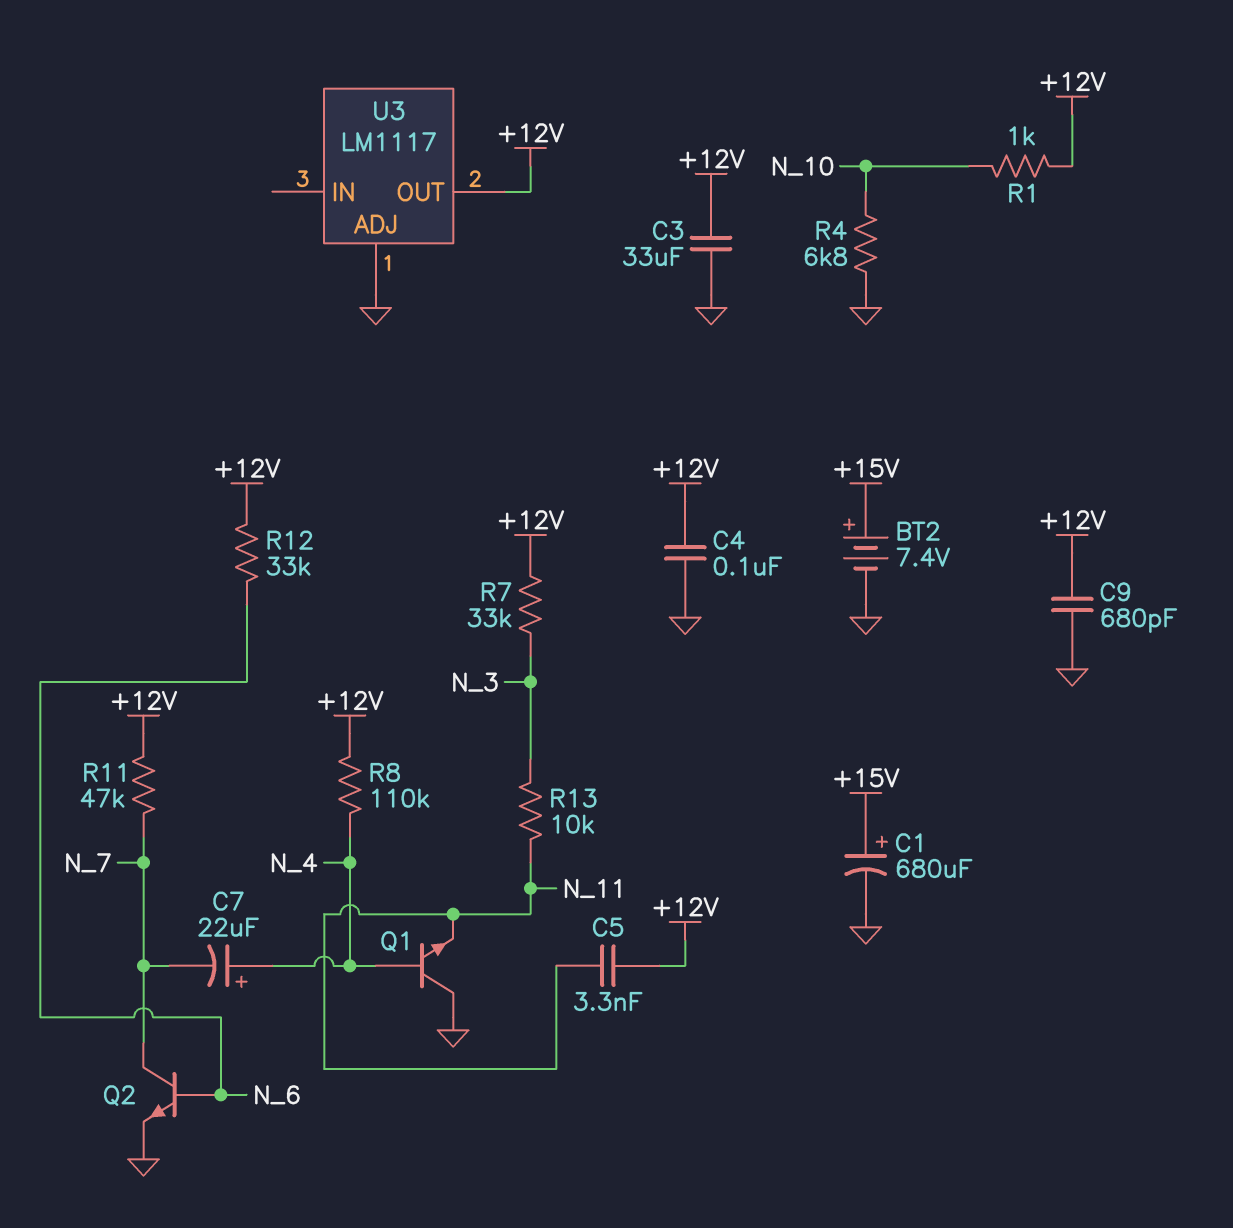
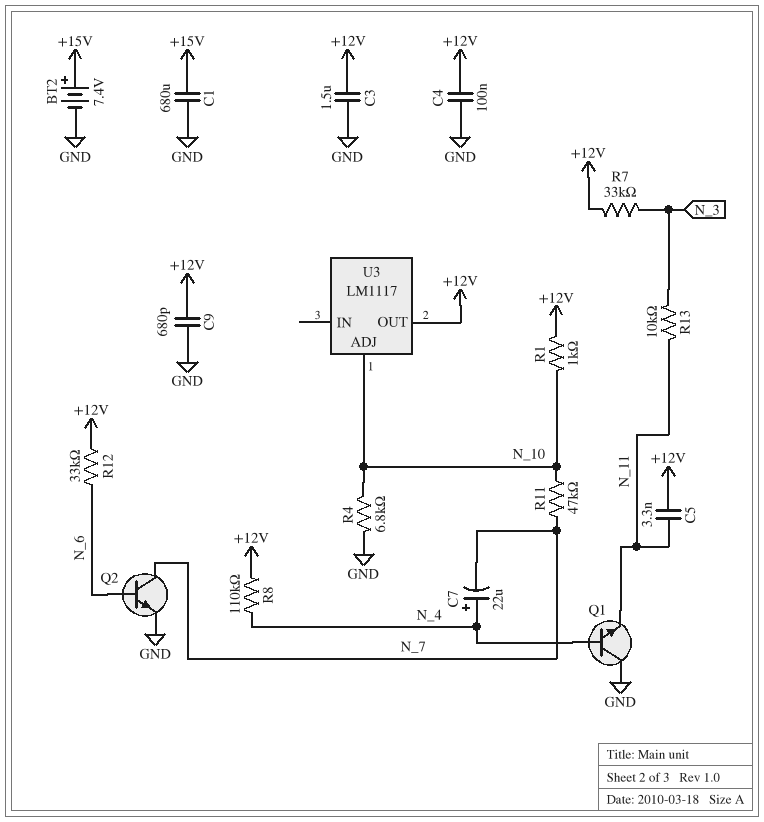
C1: 680uF (plus +15V, minus GND) -> 680uF (+15V, GND)
C3: 33uF (+12V, GND) -> 1.5uF (+12V, GND)
R11: 47k (+12V, N_7) -> 47k (N_7, N_10)
U3 pin ADJ: GND -> N_10

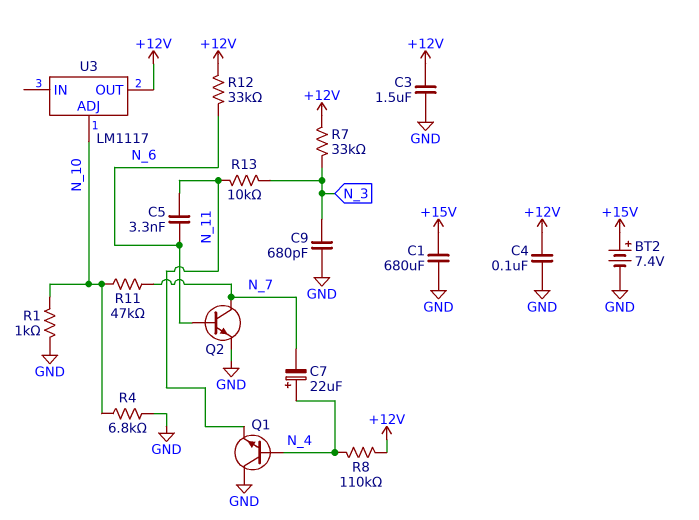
C5: 3.3nF (+12V, N_11) -> 3.3nF (N_6, N_11)
C9: 680pF (+12V, GND) -> 680pF (GND, N_3)
R1: 1k (+12V, N_10) -> 1k (GND, N_10)

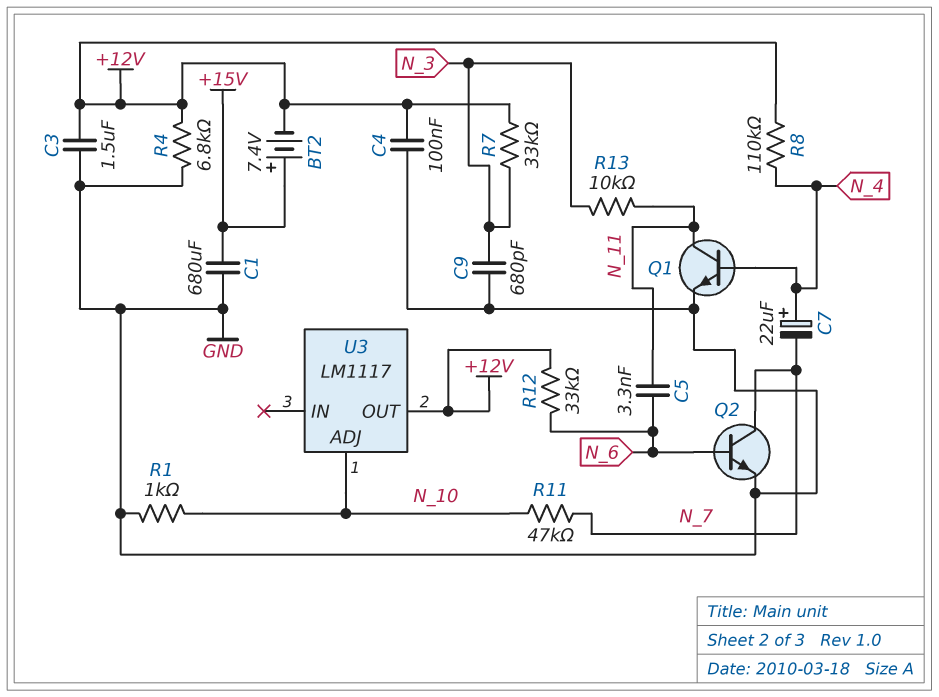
BT2: 7.4V (plus +15V, minus GND) -> 7.4V (plus +15V, minus +12V)
Q1: NPN (B N_4, C GND, E N_11) -> NPN (B N_4, C N_11, E GND)
R4: 6.8k (GND, N_10) -> 6.8k (+12V, GND)

